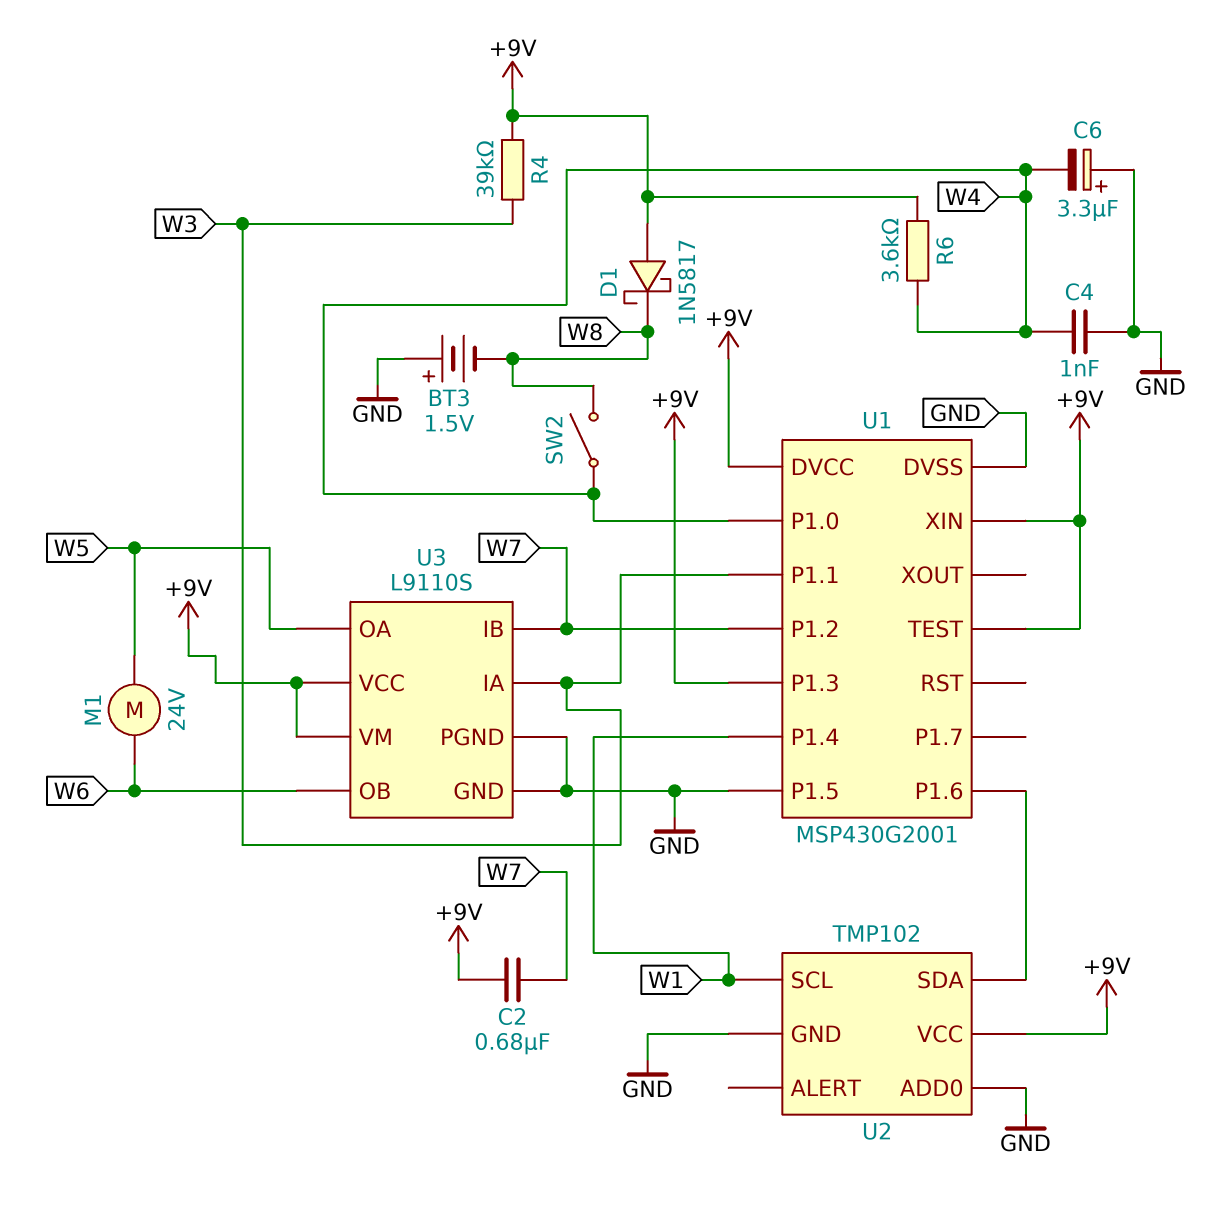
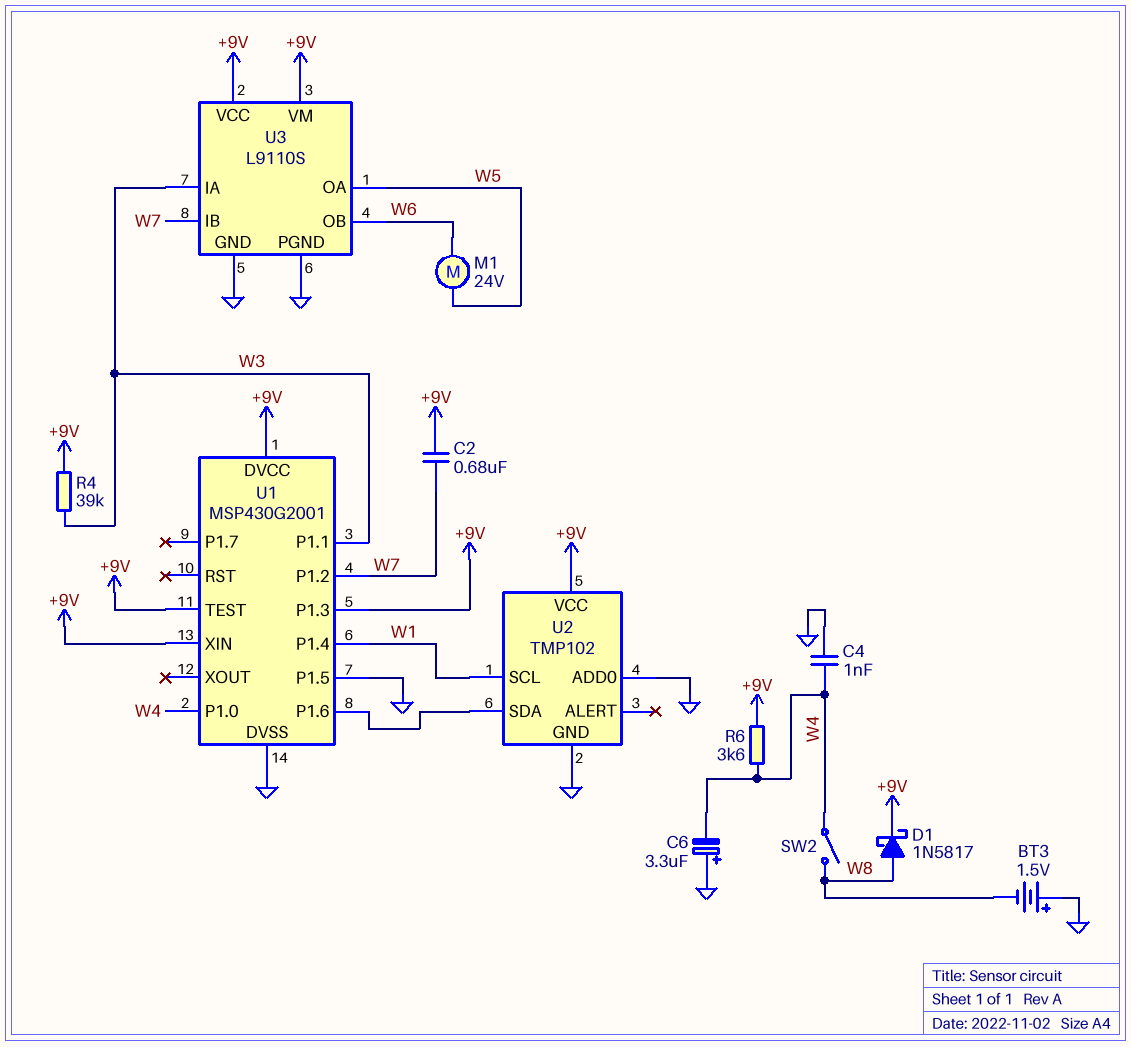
D1: schottky 1N5817 (A +9V, K W8) -> schottky 1N5817 (A W8, K +9V)

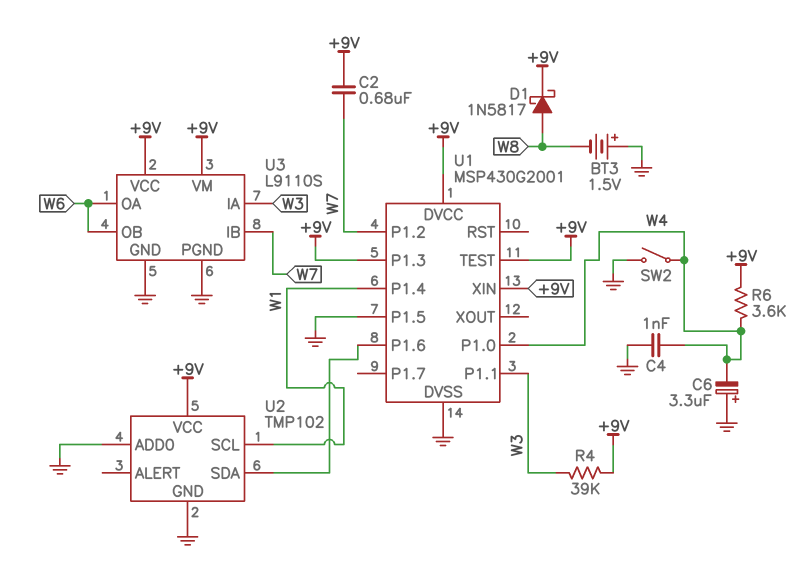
M1: motor 24V (W5, W6) -> none
SW2: switch (W4, W8) -> switch (GND, W4)
U3 pin OA: W5 -> W6

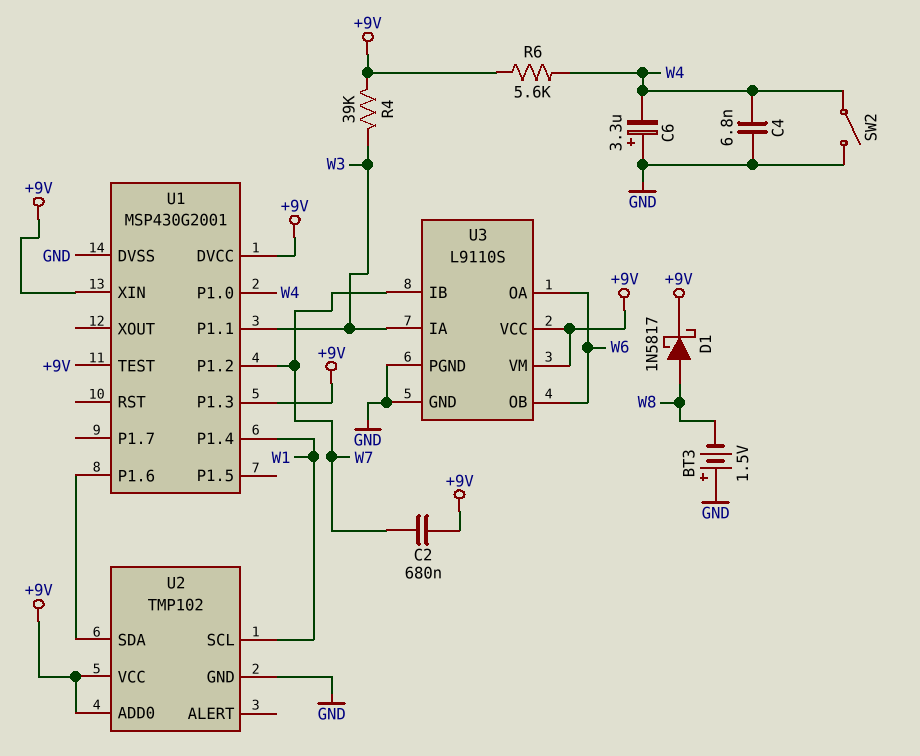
C4: 1nF (GND, W4) -> 6.8nF (GND, W4)
R6: 3.6k (+9V, W4) -> 5.6k (+9V, W4)
U1 pin P1.5: GND -> none
U2 pin ADD0: GND -> +9V

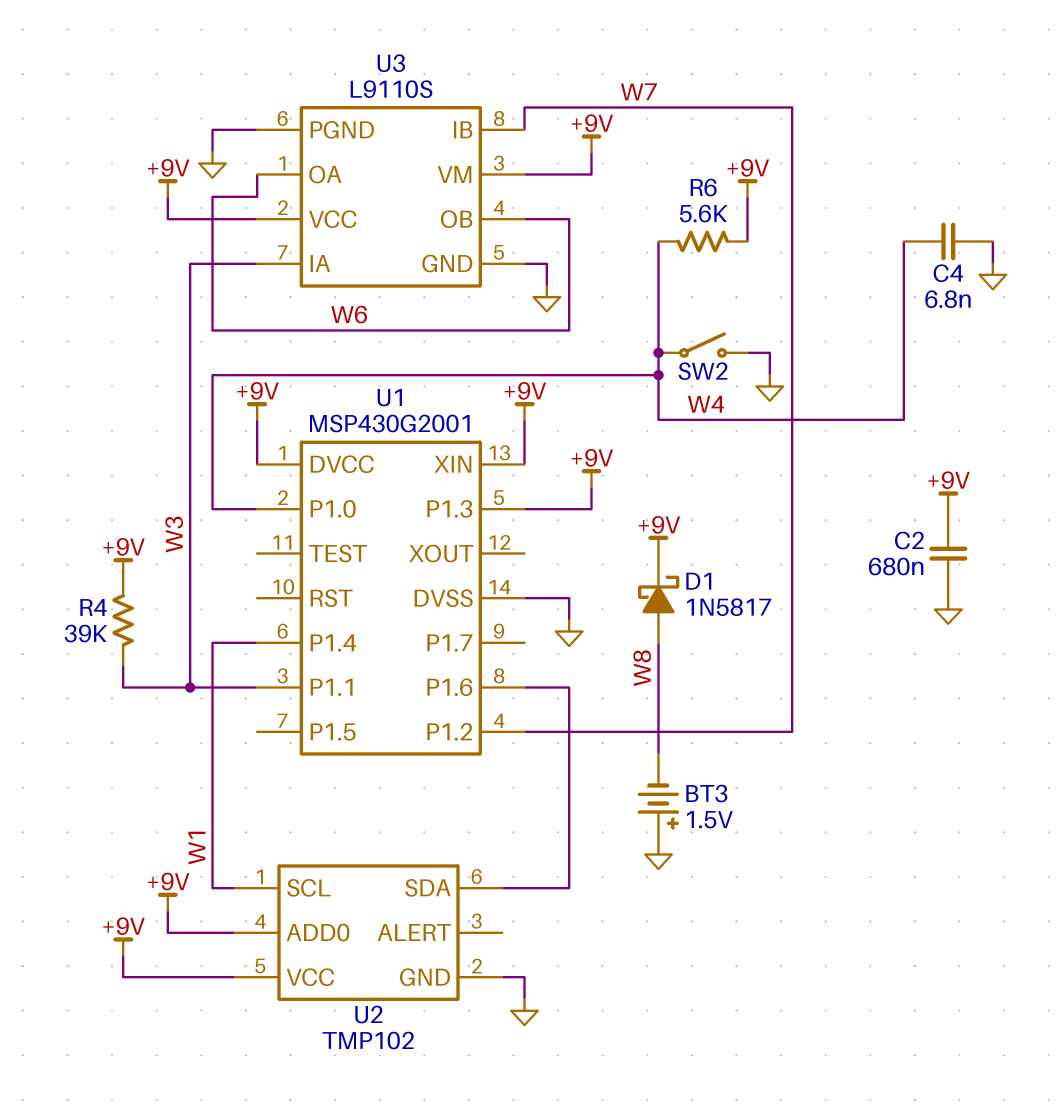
C2: 680nF (+9V, W7) -> 680nF (+9V, GND)
C6: 3.3uF (plus GND, minus W4) -> none
U1 pin TEST: +9V -> none

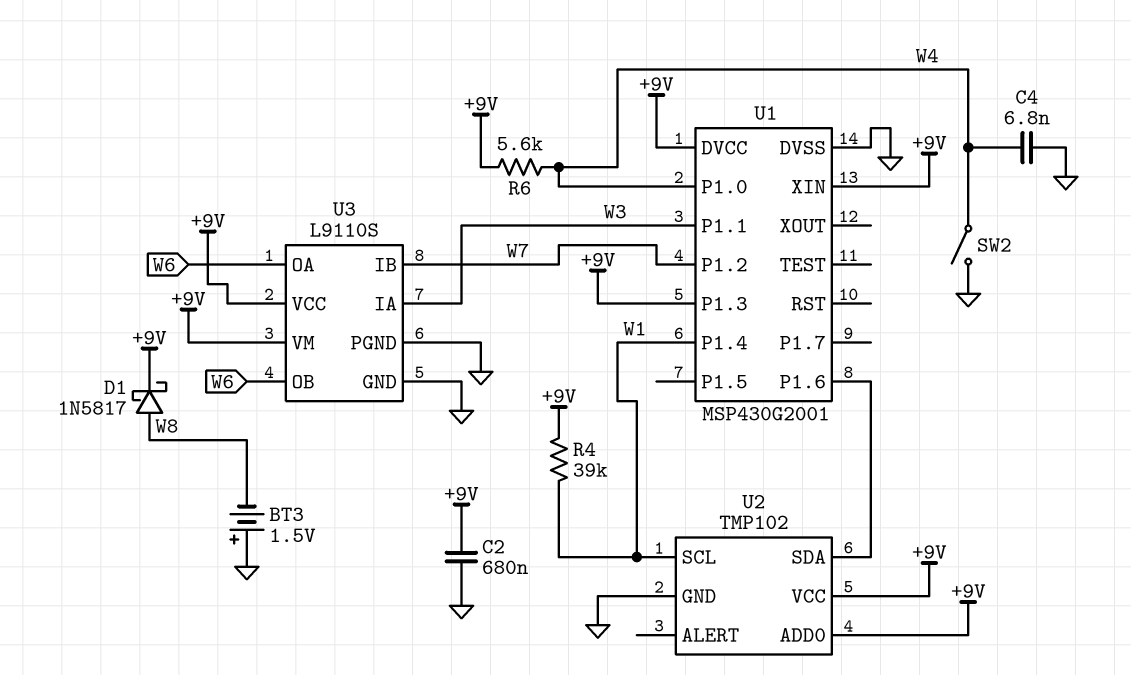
R4: 39k (+9V, W3) -> 39k (+9V, W1)

